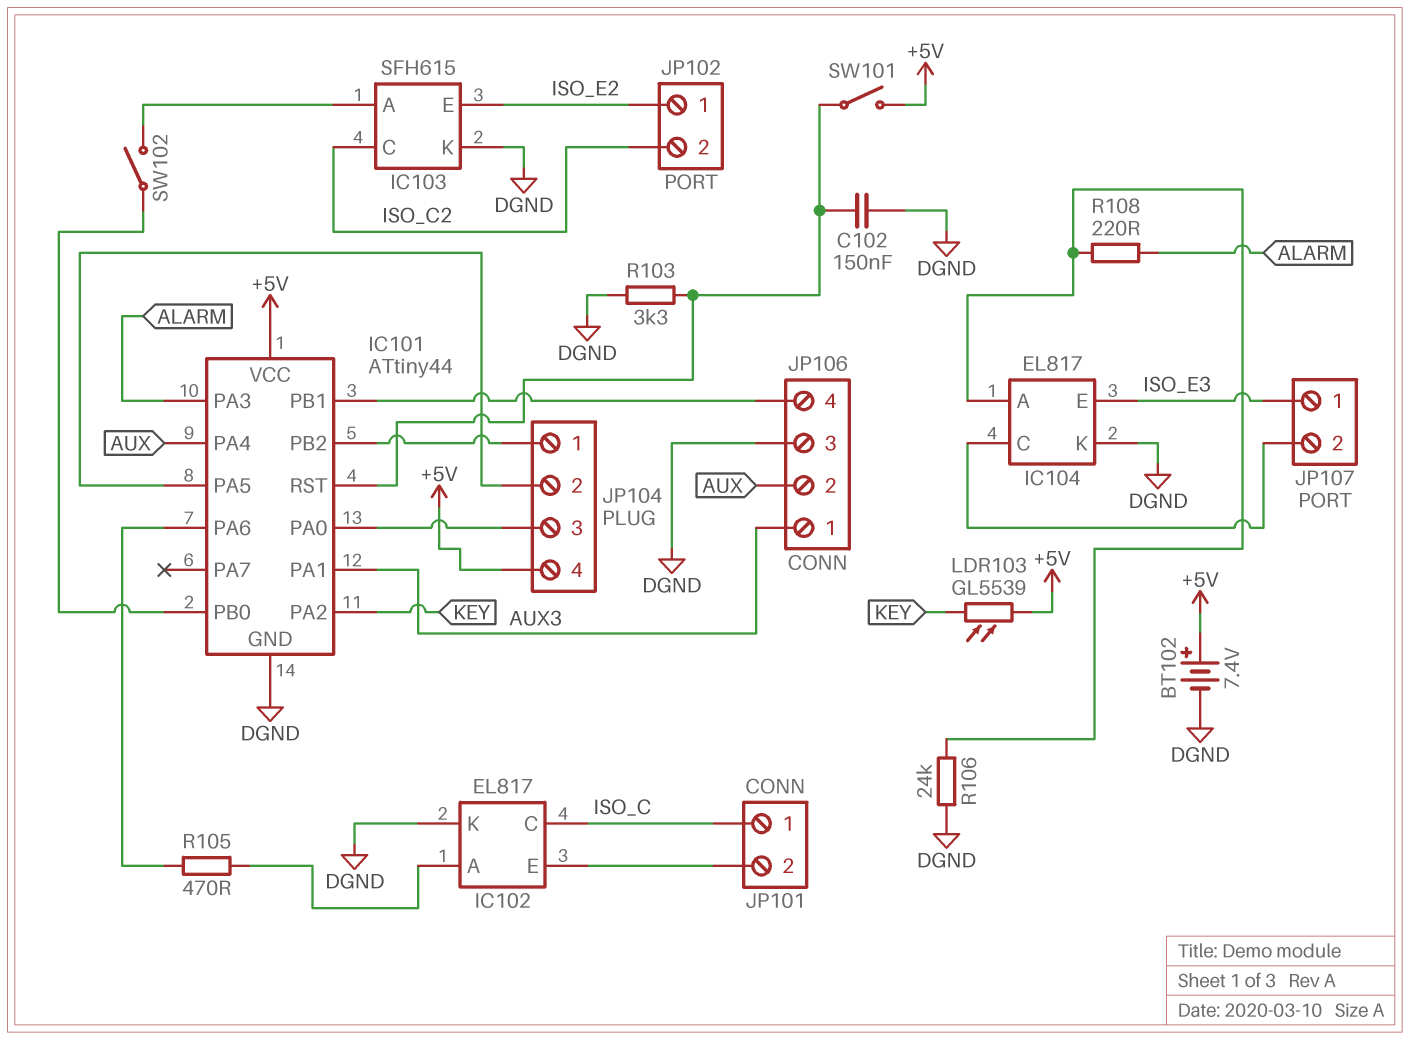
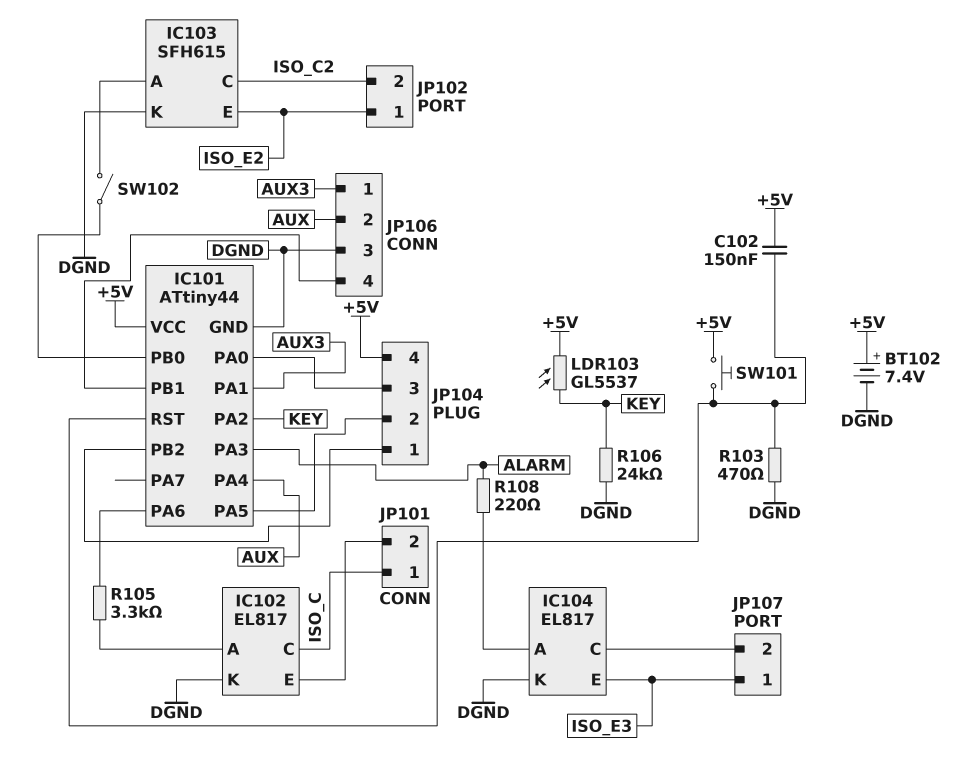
C102: 150nF (DGND, IC101/RST) -> 150nF (+5V, IC101/RST)
LDR103: GL5539 (+5V, KEY) -> GL5537 (+5V, KEY)
R103: 3.3k (DGND, IC101/RST) -> 470 (DGND, IC101/RST)
R105: 470 (IC101/PA6, IC102/A) -> 3.3k (IC101/PA6, IC102/A)
R106: 24k (DGND, IC104/A) -> 24k (DGND, KEY)
SW101: switch (+5V, IC101/RST) -> button (+5V, IC101/RST)

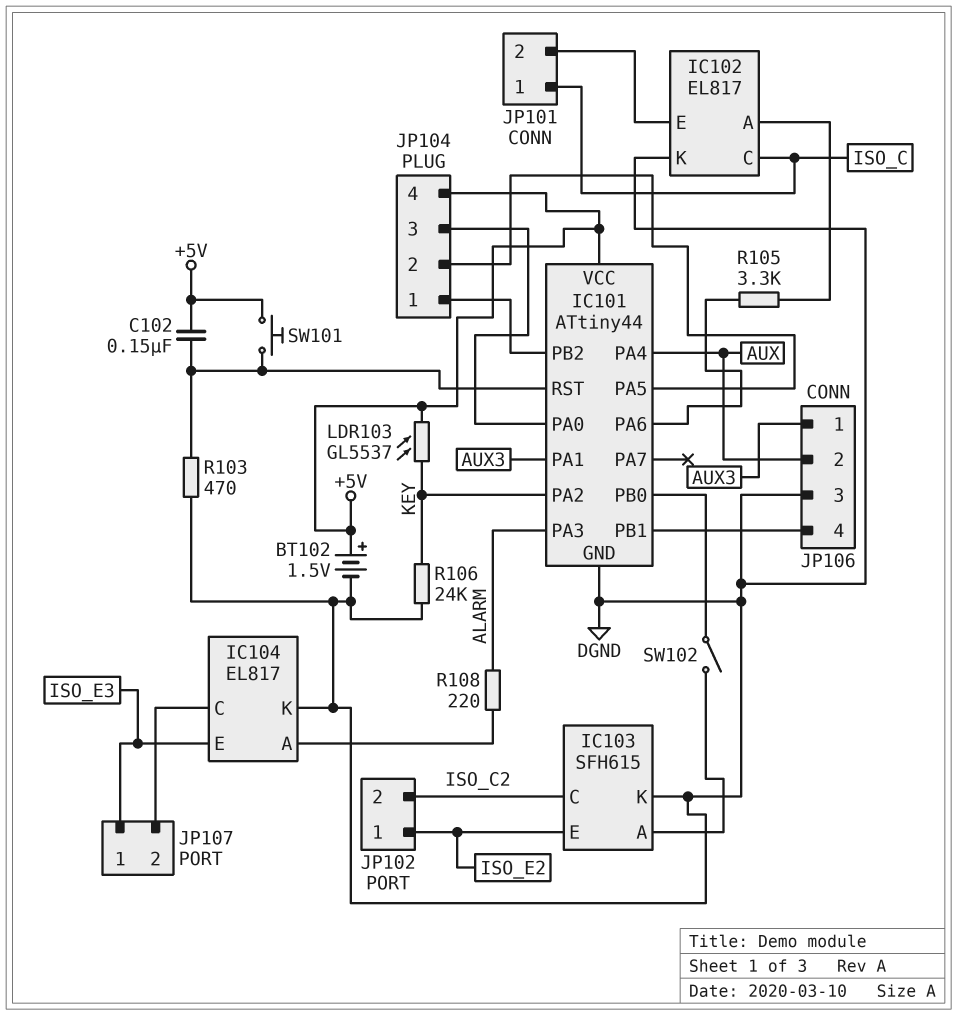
BT102: 7.4V (plus +5V, minus DGND) -> 1.5V (plus +5V, minus DGND)

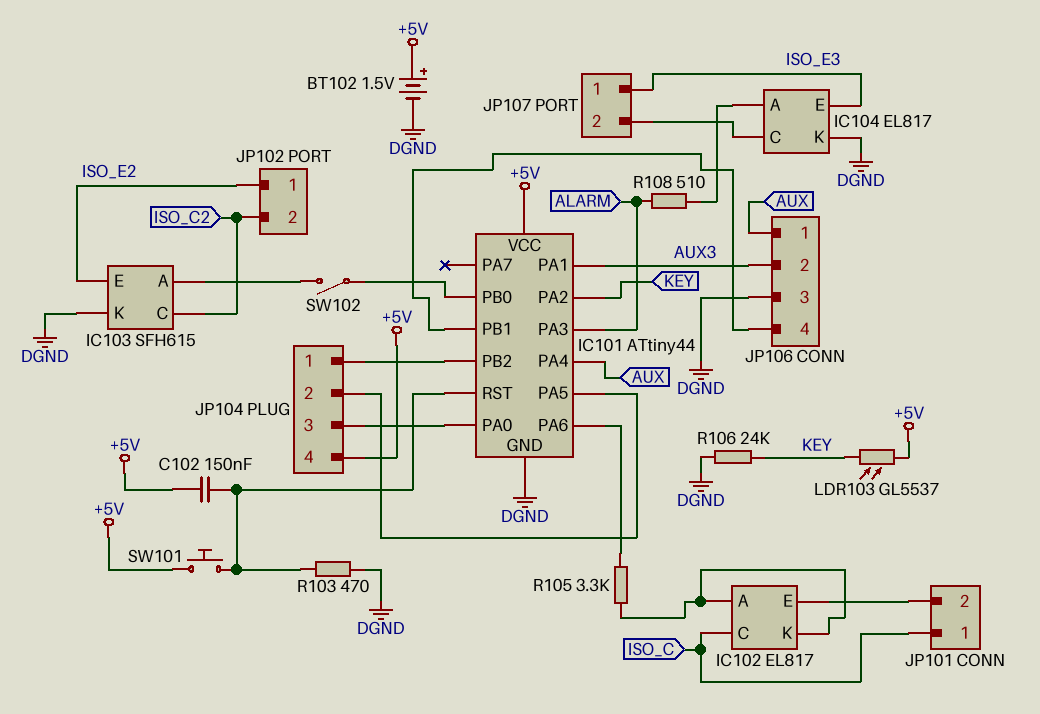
IC102 pin K: DGND -> IC102/A
JP106 pin 1: AUX3 -> AUX
JP106 pin 2: AUX -> AUX3
R108: 220 (ALARM, IC104/A) -> 510 (ALARM, IC104/A)

